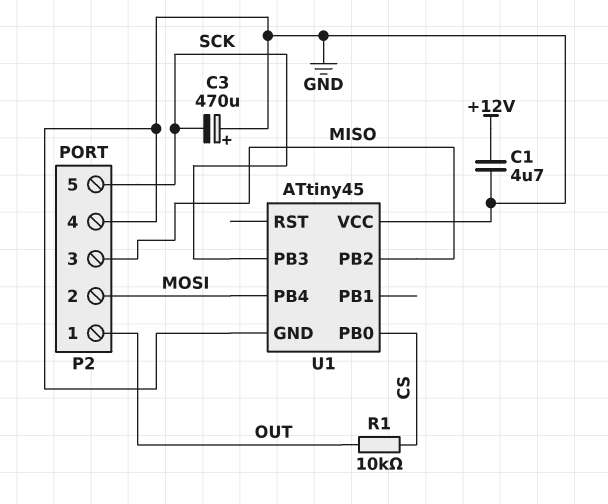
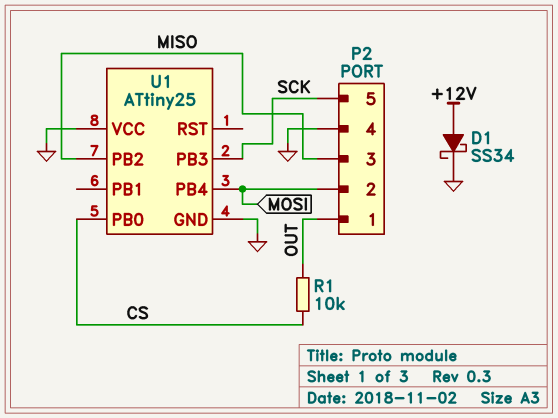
C1: 4.7uF (+12V, GND) -> none
C3: 470uF (plus GND, minus SCK) -> none
D1: none -> schottky SS34 (A +12V, K GND)
U1: ATtiny45 -> ATtiny25

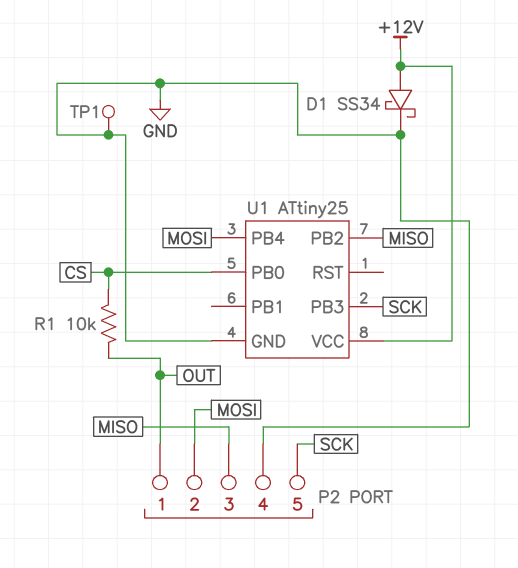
TP1: none -> test point (GND)
U1 pin VCC: GND -> +12V

